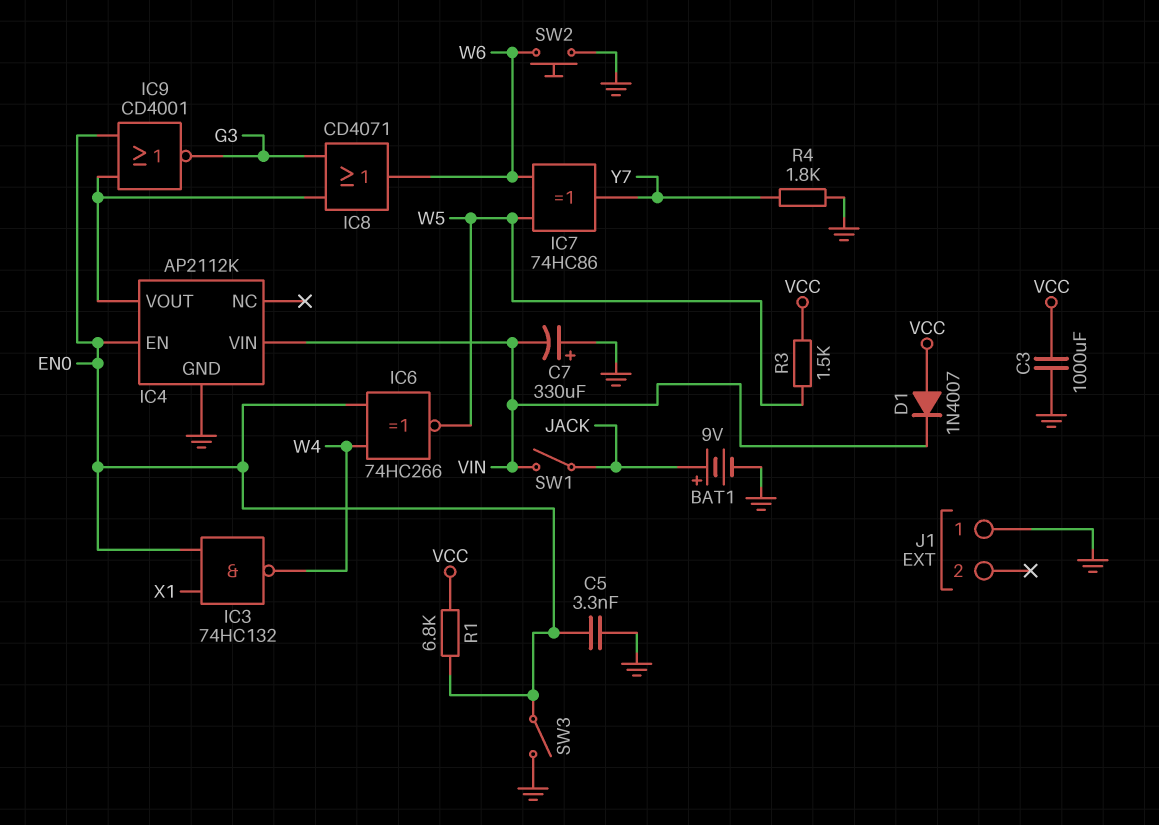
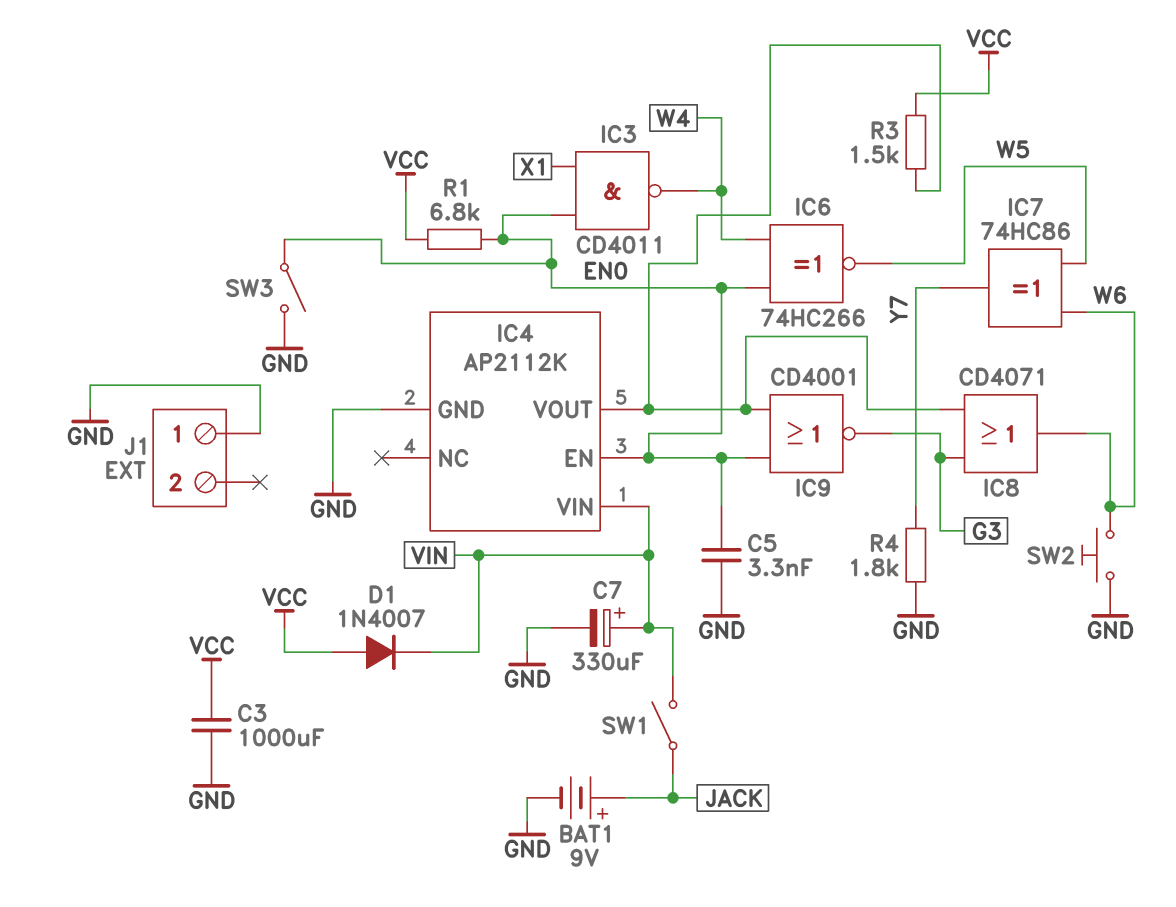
C7: 330uF (plus GND, minus VIN) -> 330uF (plus VIN, minus GND)
IC3: NAND 74HC132 (in EN0, in X1, out W4) -> NAND CD4011 (in EN0, in X1, out W4)
R3: 1.5k (VCC, W5) -> 1.5k (IC4/VOUT, VCC)

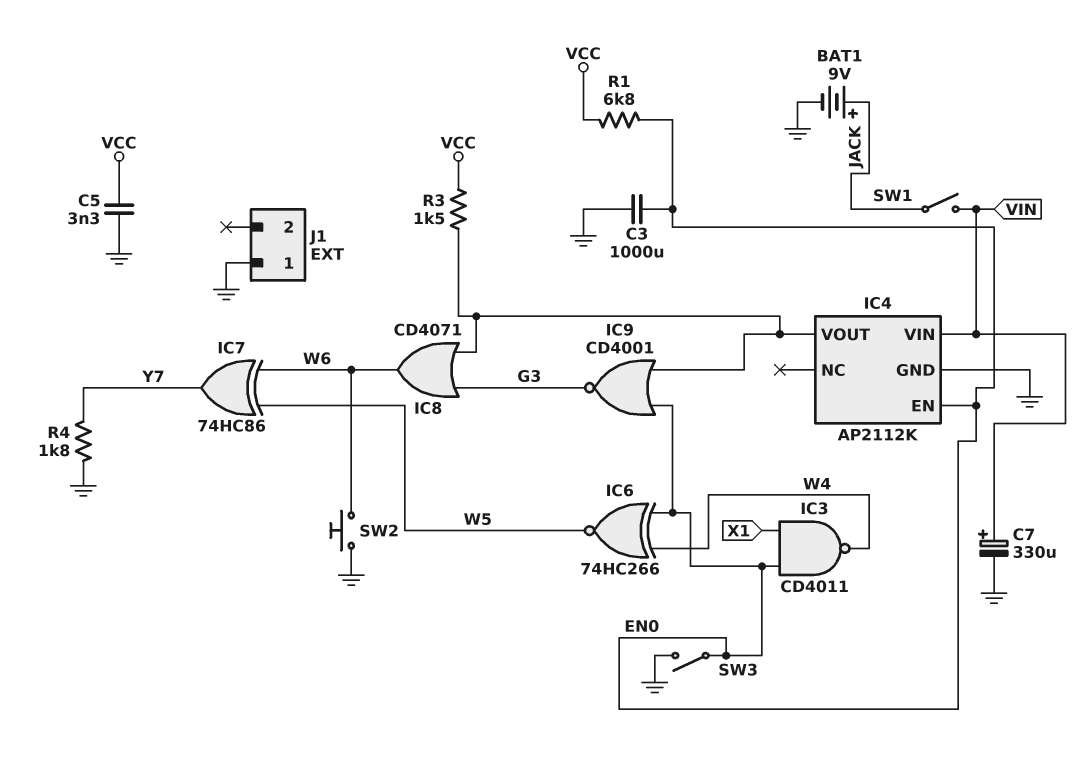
C3: 1000uF (GND, VCC) -> 1000uF (EN0, GND)
C5: 3.3nF (EN0, GND) -> 3.3nF (GND, VCC)
D1: diode 1N4007 (A VCC, K VIN) -> none

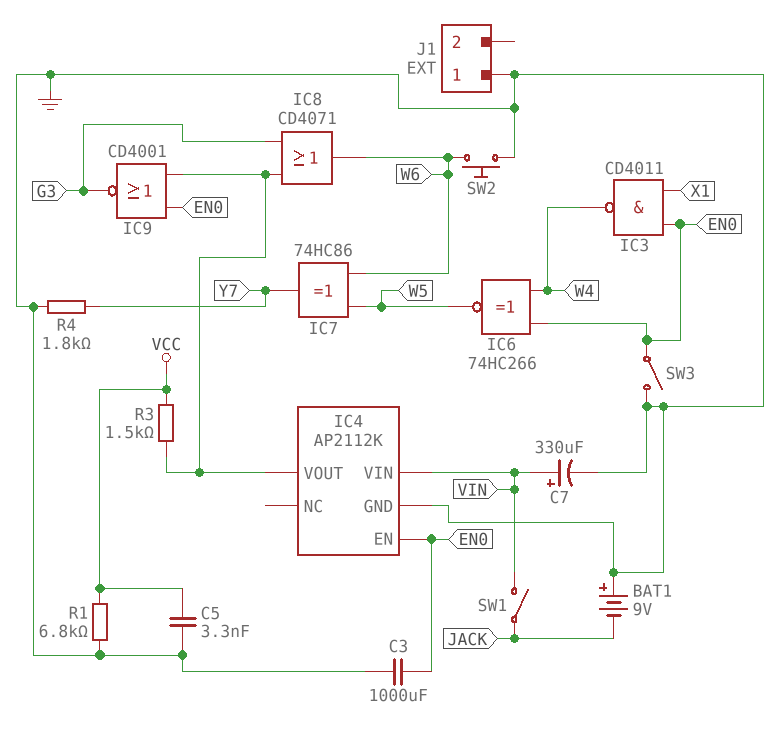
BAT1: 9V (plus JACK, minus GND) -> 9V (plus GND, minus JACK)
R1: 6.8k (EN0, VCC) -> 6.8k (GND, VCC)

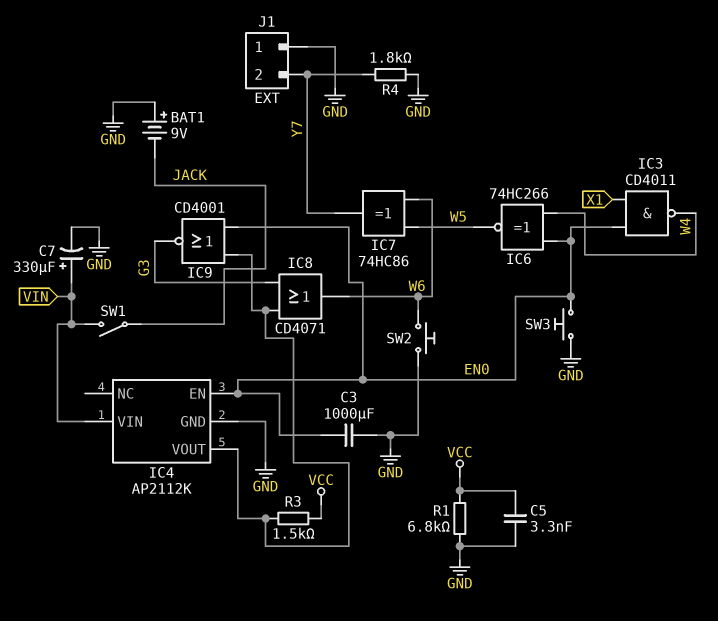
J1 pin 2: none -> Y7
SW3: switch (EN0, GND) -> button (EN0, GND)

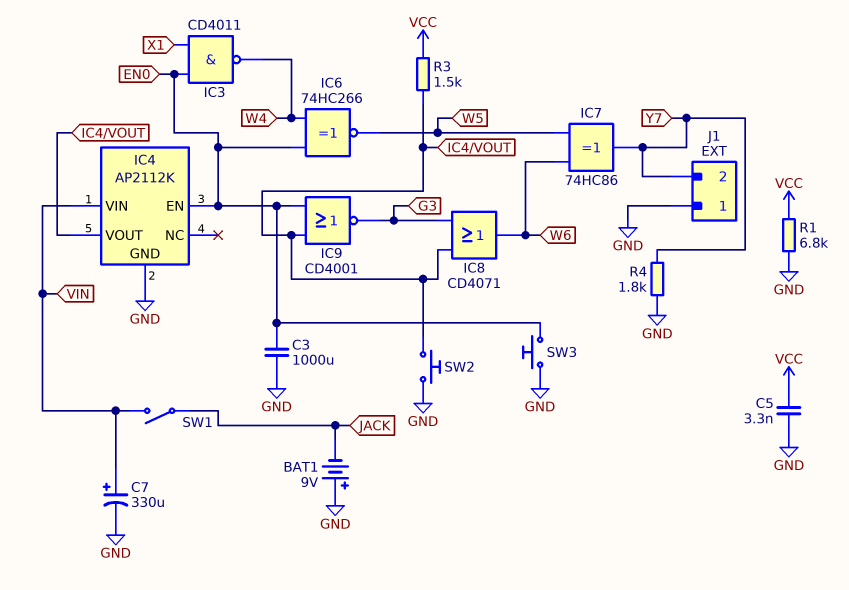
SW2: button (GND, W6) -> button (GND, IC4/VOUT)

